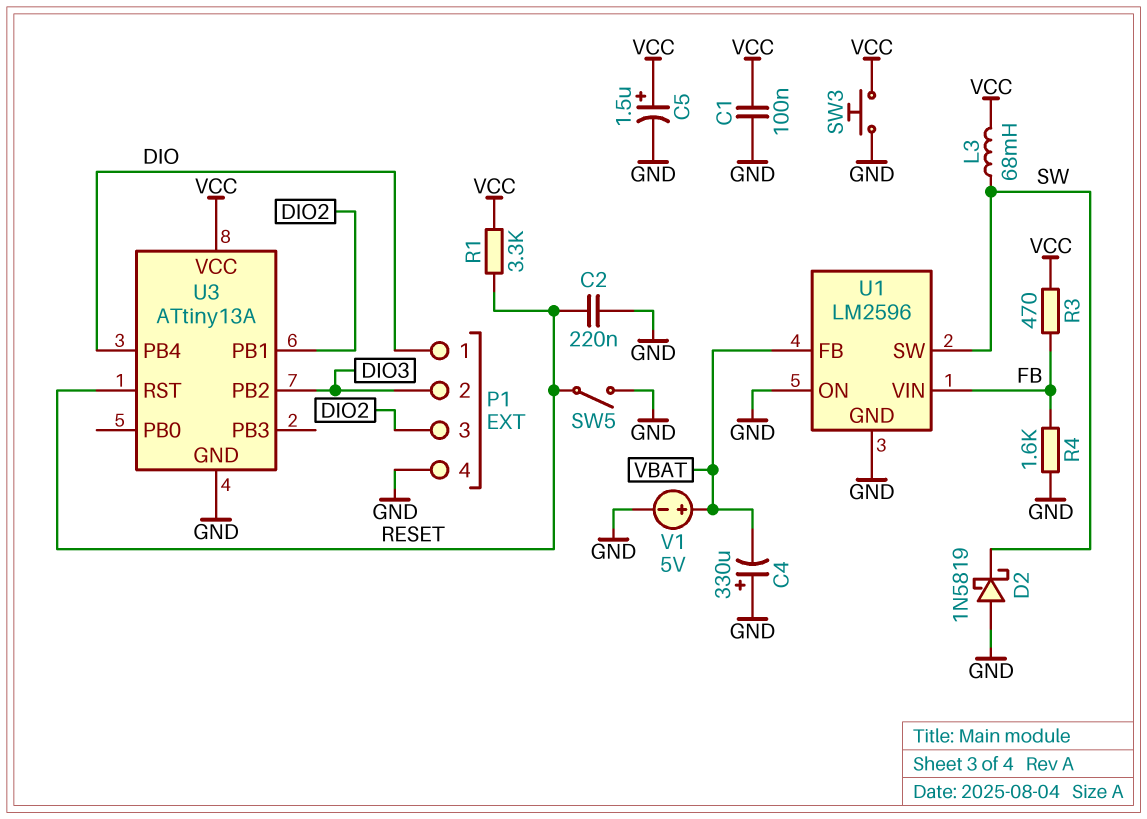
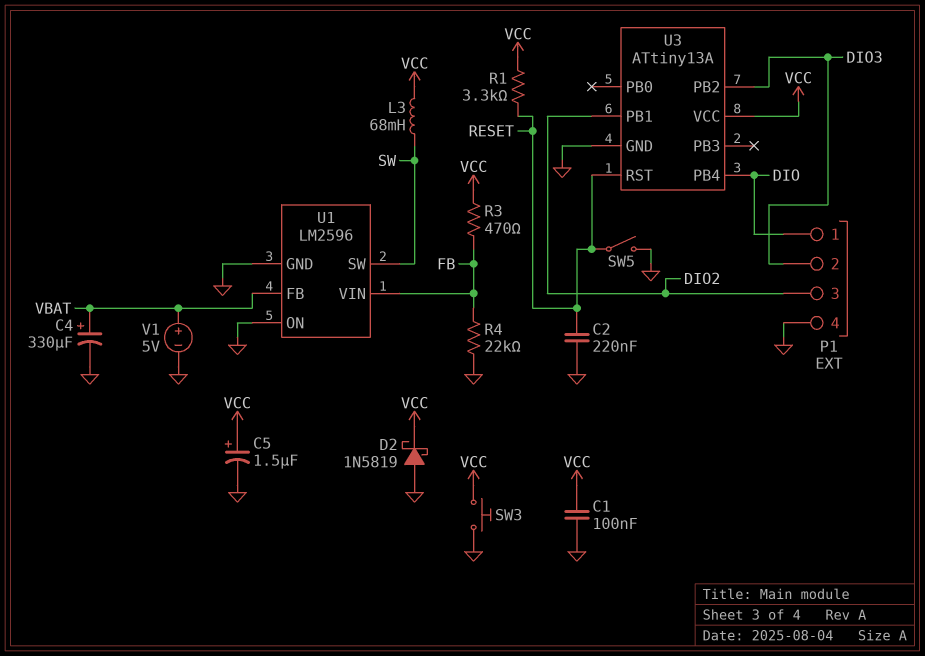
C4: 330uF (plus GND, minus VBAT) -> 330uF (plus VBAT, minus GND)
D2: schottky 1N5819 (A GND, K SW) -> schottky 1N5819 (A GND, K VCC)
R4: 1.6k (FB, GND) -> 22k (FB, GND)

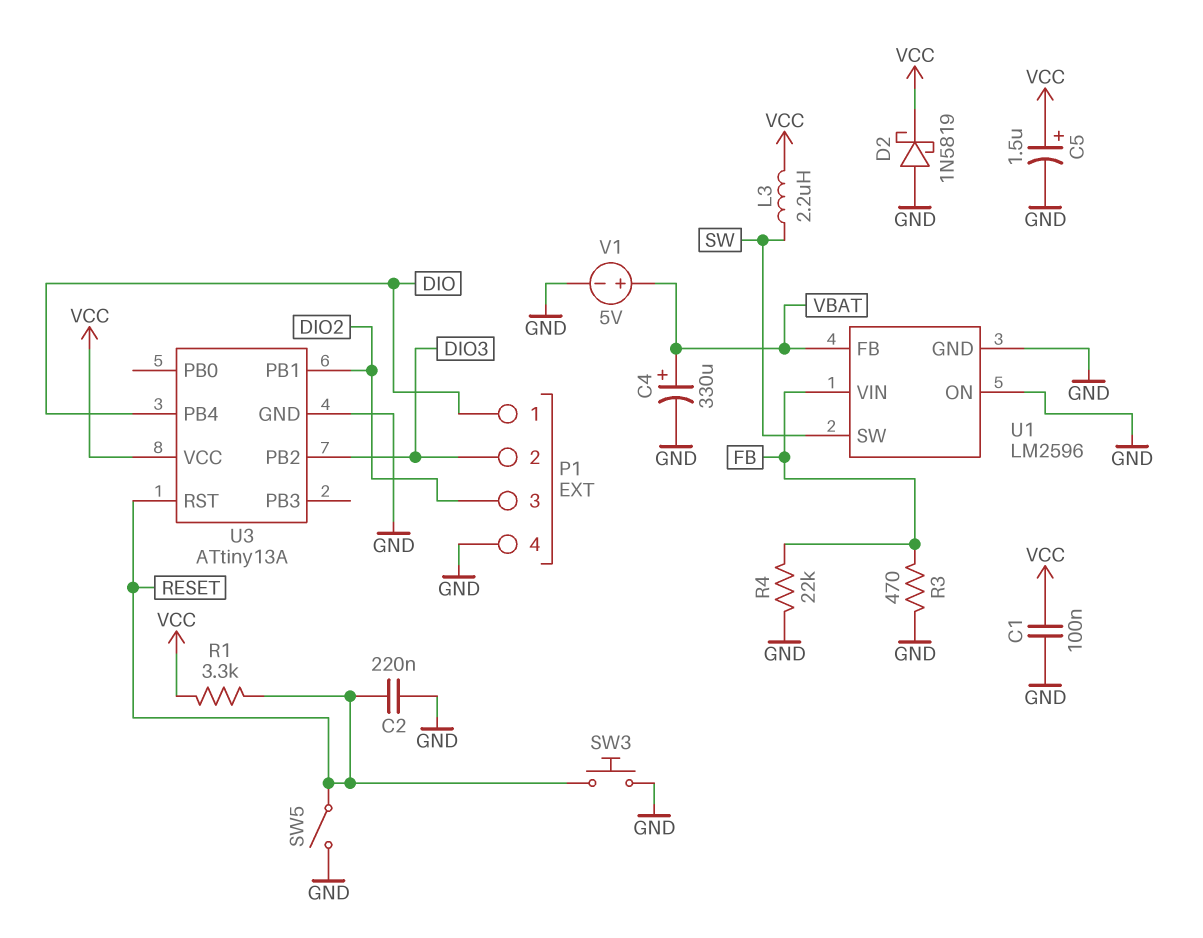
L3: 68mH (SW, VCC) -> 2.2uH (SW, VCC)
R3: 470 (FB, VCC) -> 470 (FB, GND)
SW3: button (GND, VCC) -> button (GND, RESET)

